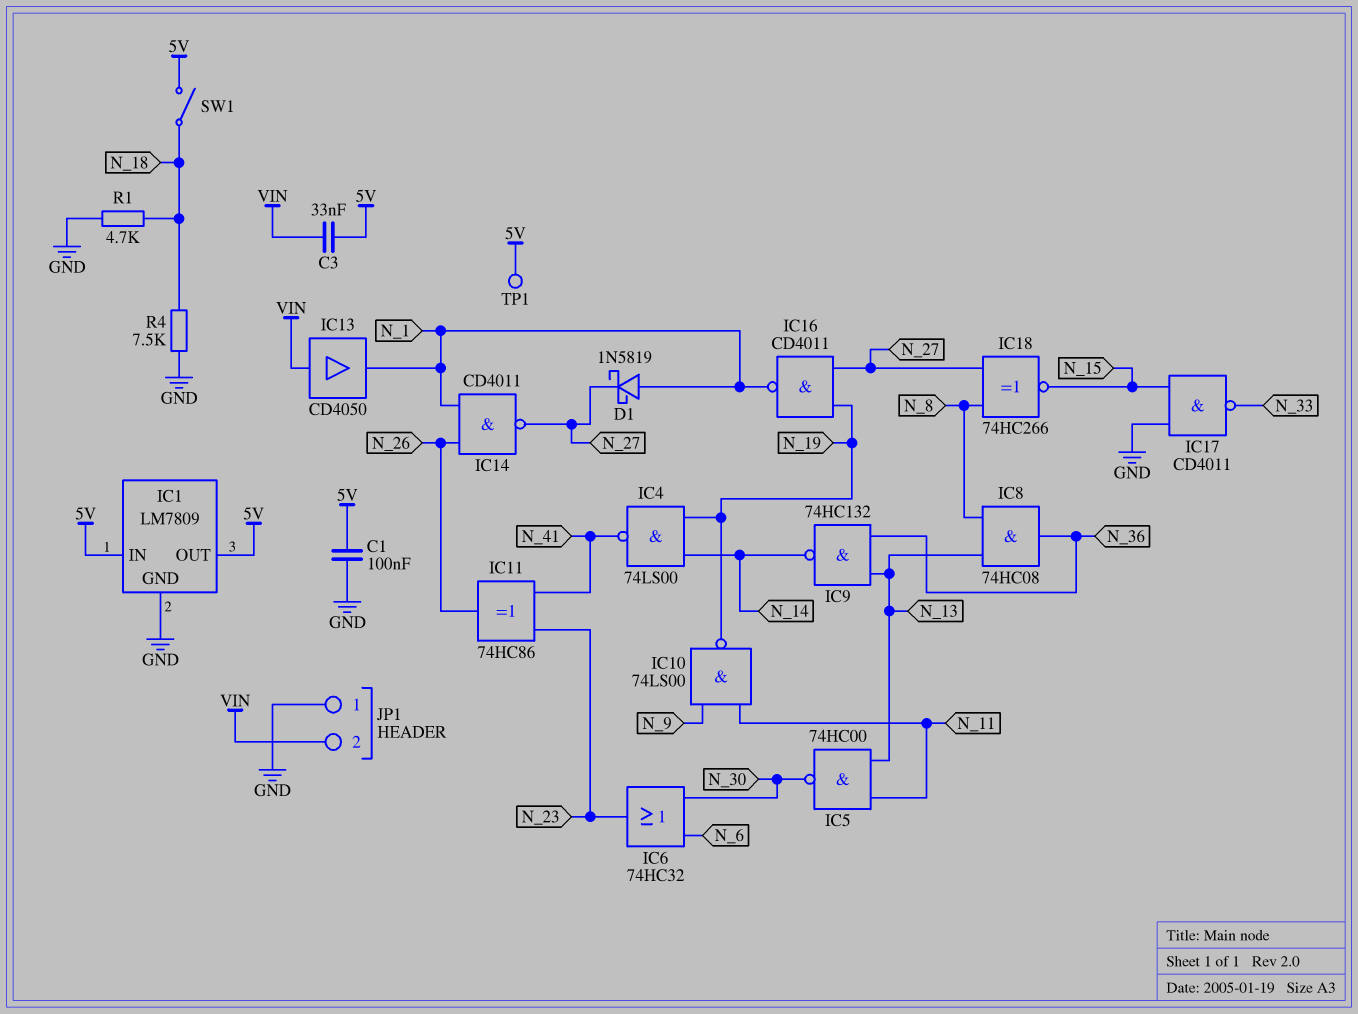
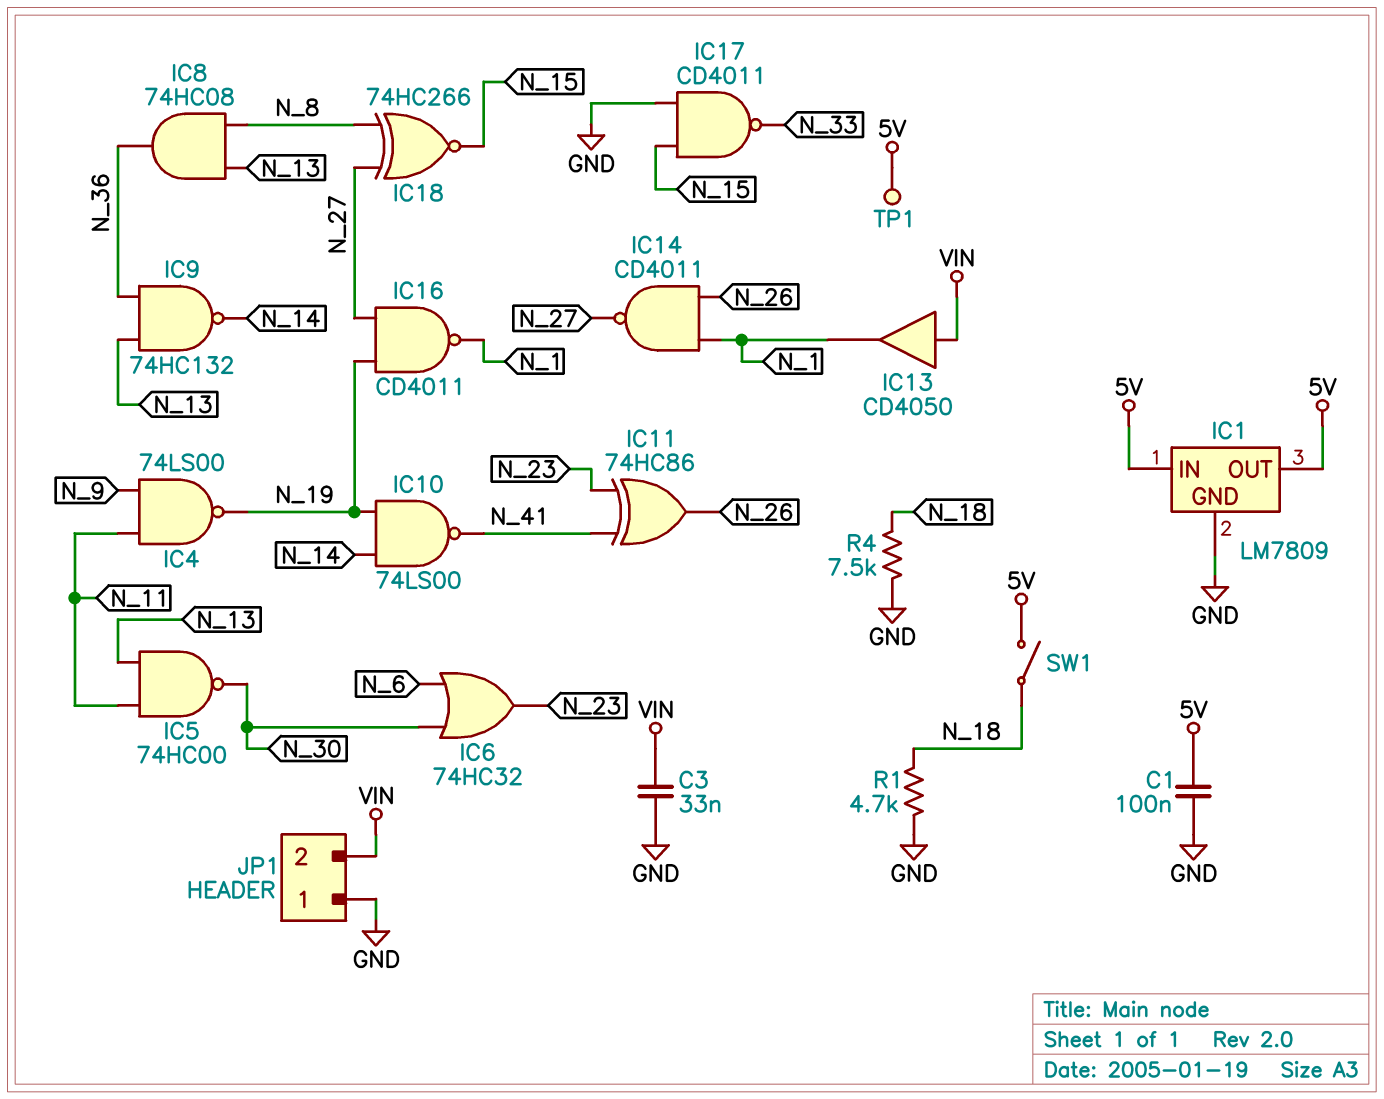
C3: 33nF (5V, VIN) -> 33nF (GND, VIN)
D1: schottky 1N5819 (A N_1, K N_27) -> none
IC4: NAND 74LS00 (in N_14, in N_19, out N_41) -> NAND 74LS00 (in N_9, in N_11, out N_19)
IC10: NAND 74LS00 (in N_9, in N_11, out N_19) -> NAND 74LS00 (in N_14, in N_19, out N_41)

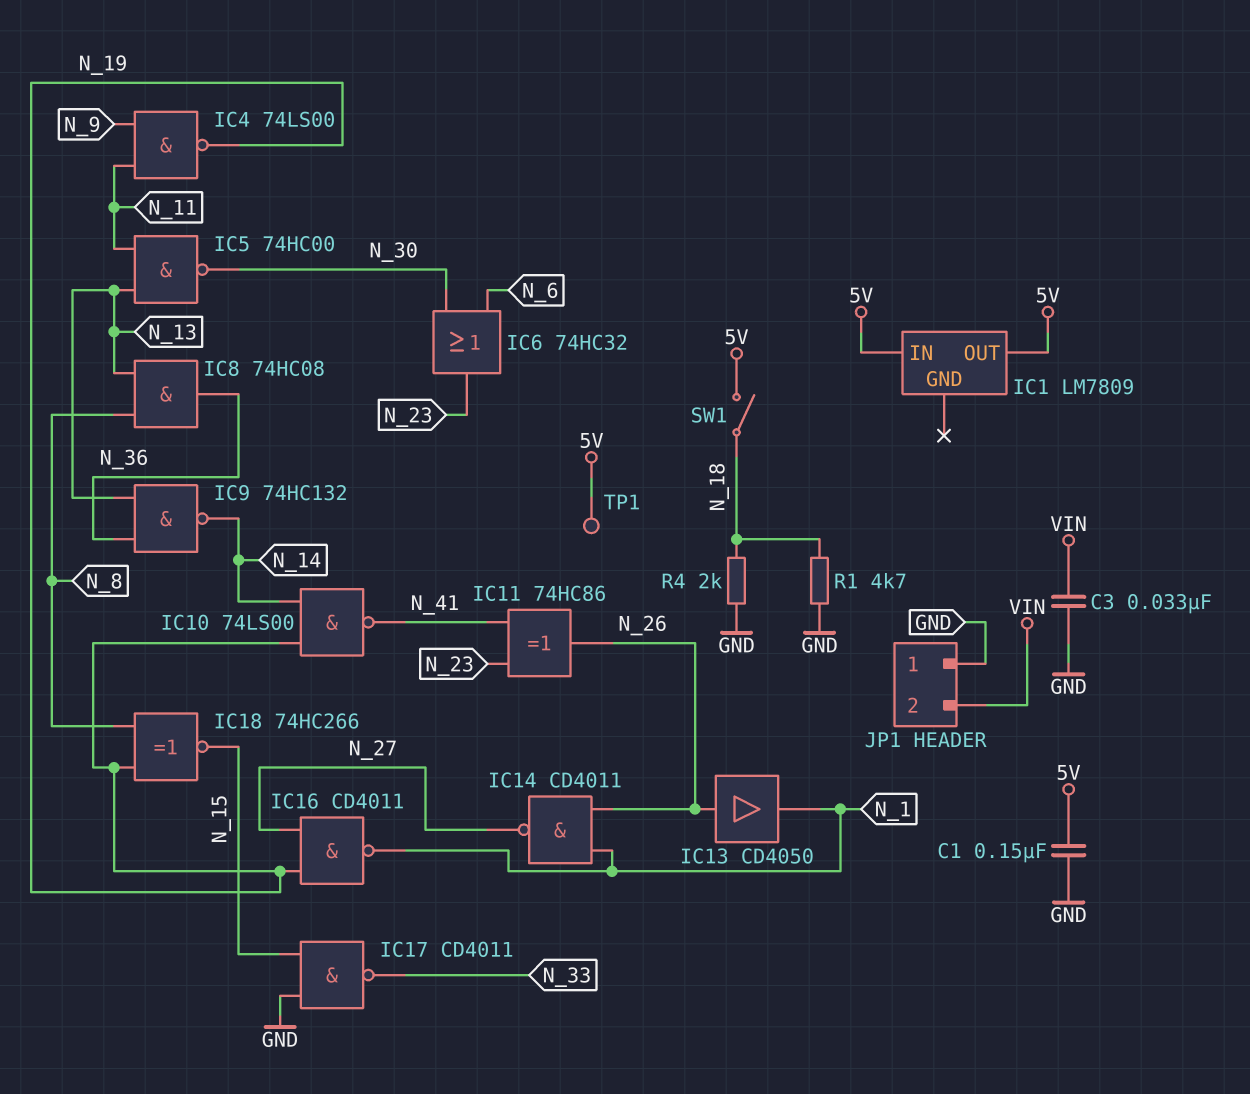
C1: 100nF (5V, GND) -> 150nF (5V, GND)
IC1 pin GND: GND -> none
IC13: buffer CD4050 (in VIN, out N_1) -> buffer CD4050 (in N_26, out N_1)
IC18: XNOR 74HC266 (in N_8, in N_27, out N_15) -> XNOR 74HC266 (in N_8, in N_19, out N_15)
R4: 7.5k (GND, N_18) -> 2k (GND, N_18)

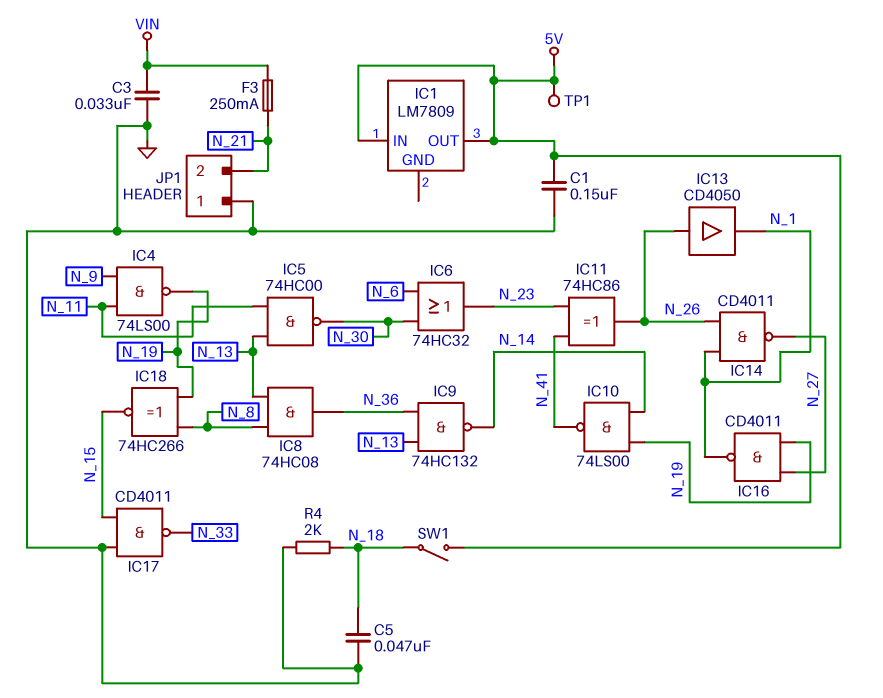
C5: none -> 47nF (GND, N_18)
F3: none -> 250mA (N_21, VIN)
JP1 pin 2: VIN -> N_21
R1: 4.7k (GND, N_18) -> none

